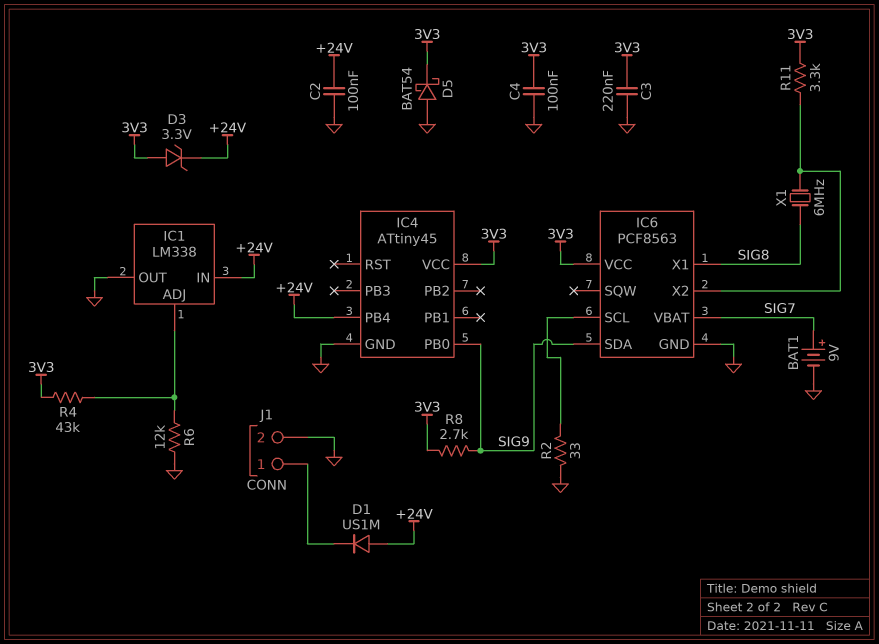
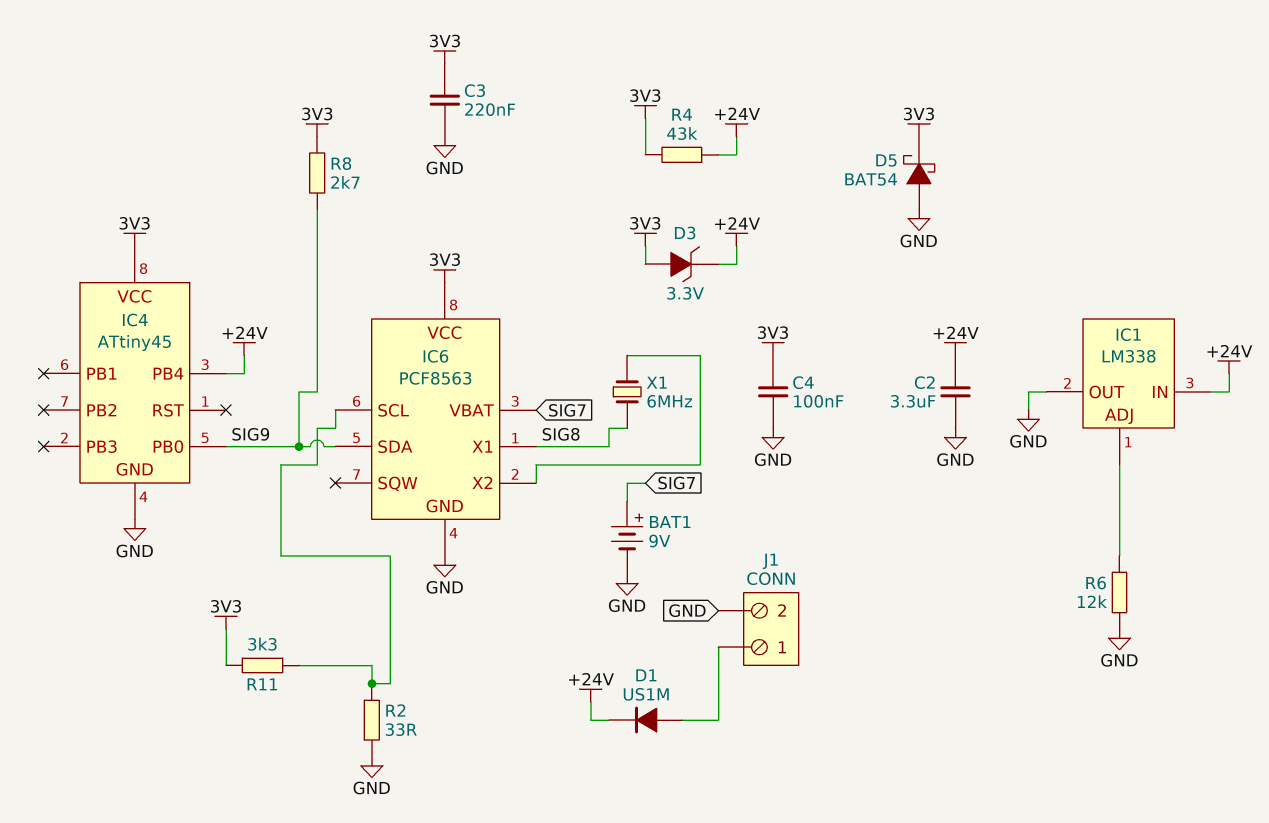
C2: 100nF (+24V, GND) -> 3.3uF (+24V, GND)
D1: diode US1M (A +24V, K J1/1) -> diode US1M (A J1/1, K +24V)
R4: 43k (3V3, IC1/ADJ) -> 43k (+24V, 3V3)
R11: 3.3k (3V3, IC6/X2) -> 3.3k (3V3, IC6/SCL)

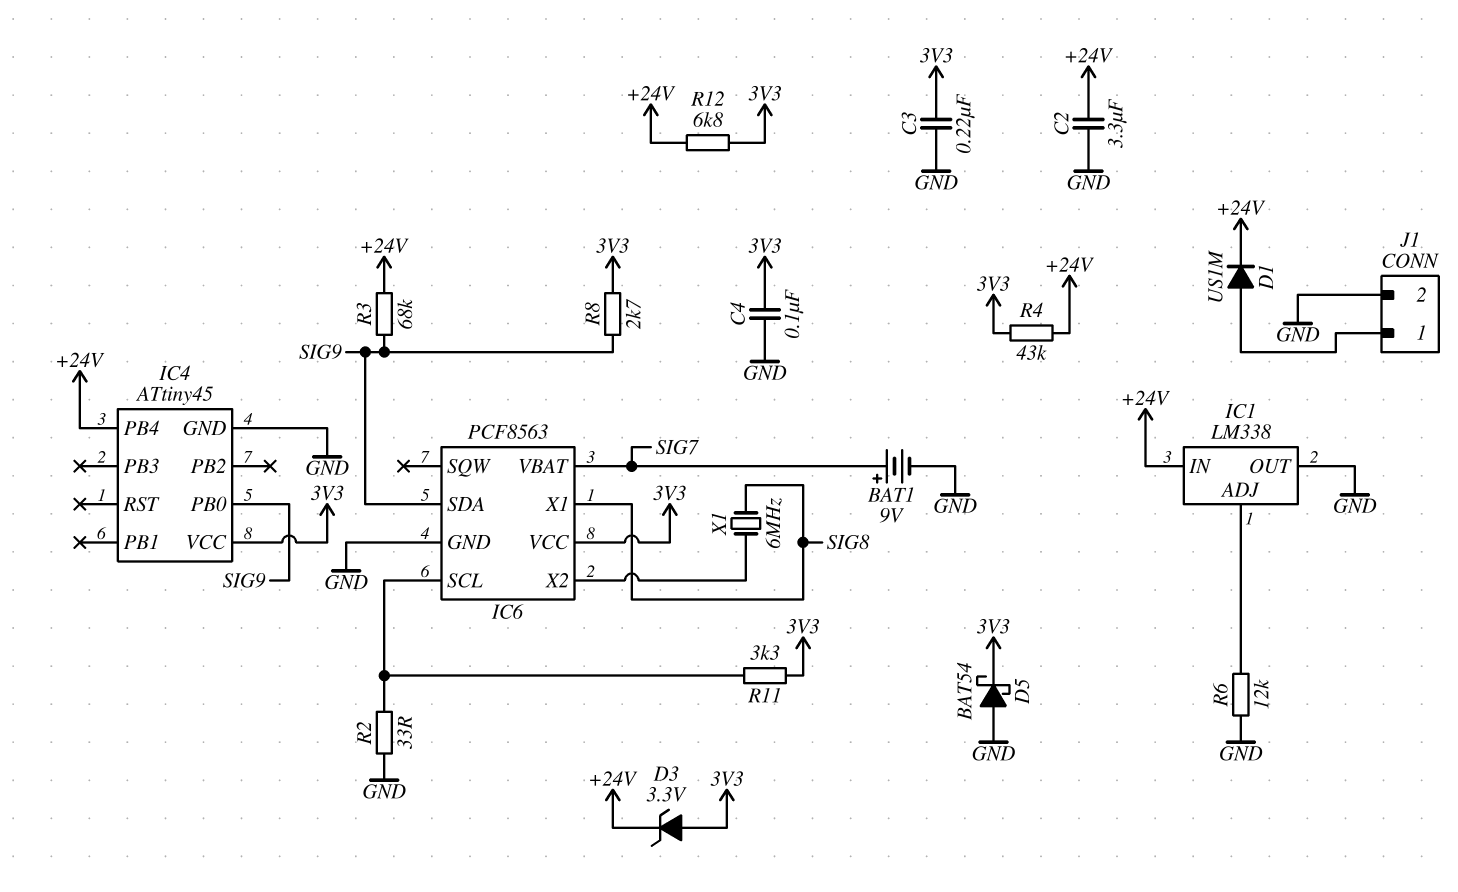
R3: none -> 68k (+24V, SIG9)
R12: none -> 6.8k (+24V, 3V3)

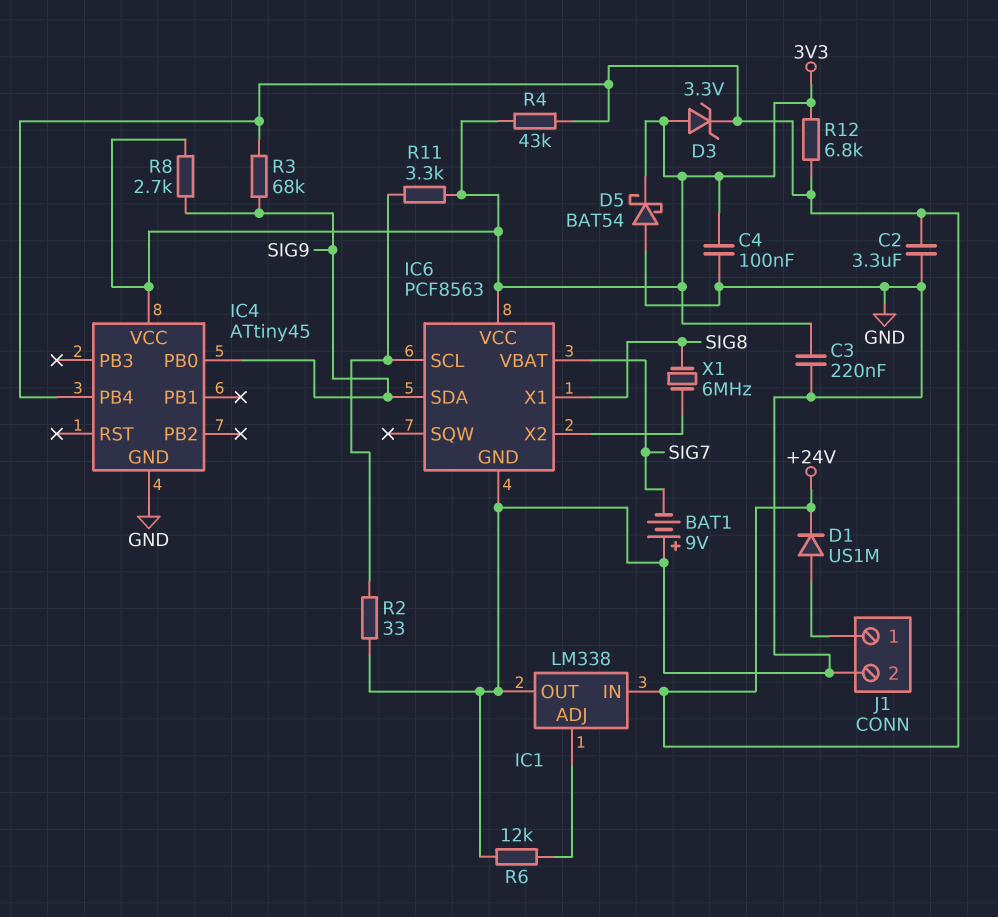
BAT1: 9V (plus SIG7, minus GND) -> 9V (plus GND, minus SIG7)

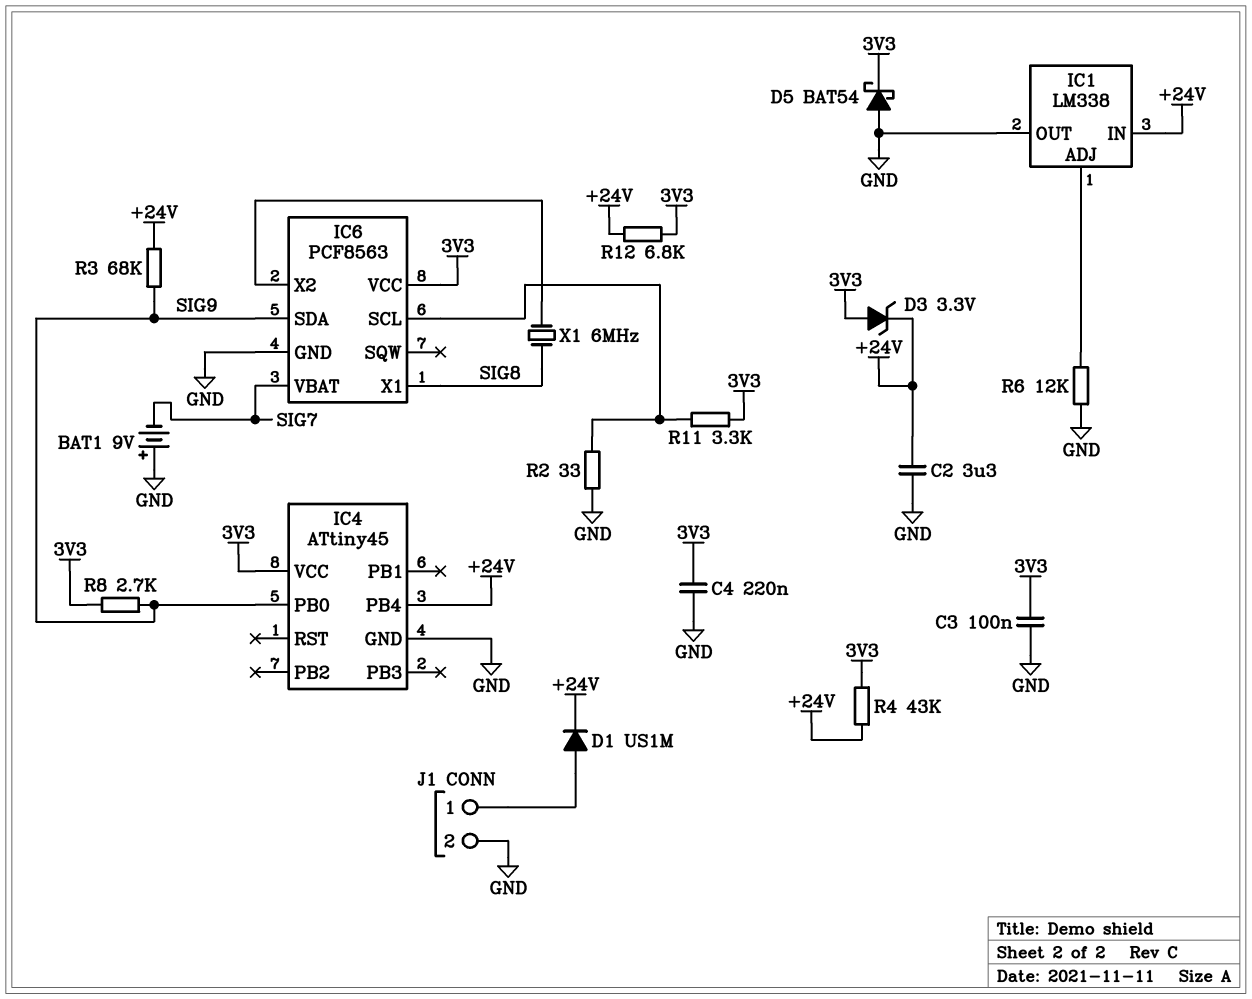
C3: 220nF (3V3, GND) -> 100nF (3V3, GND)
C4: 100nF (3V3, GND) -> 220nF (3V3, GND)

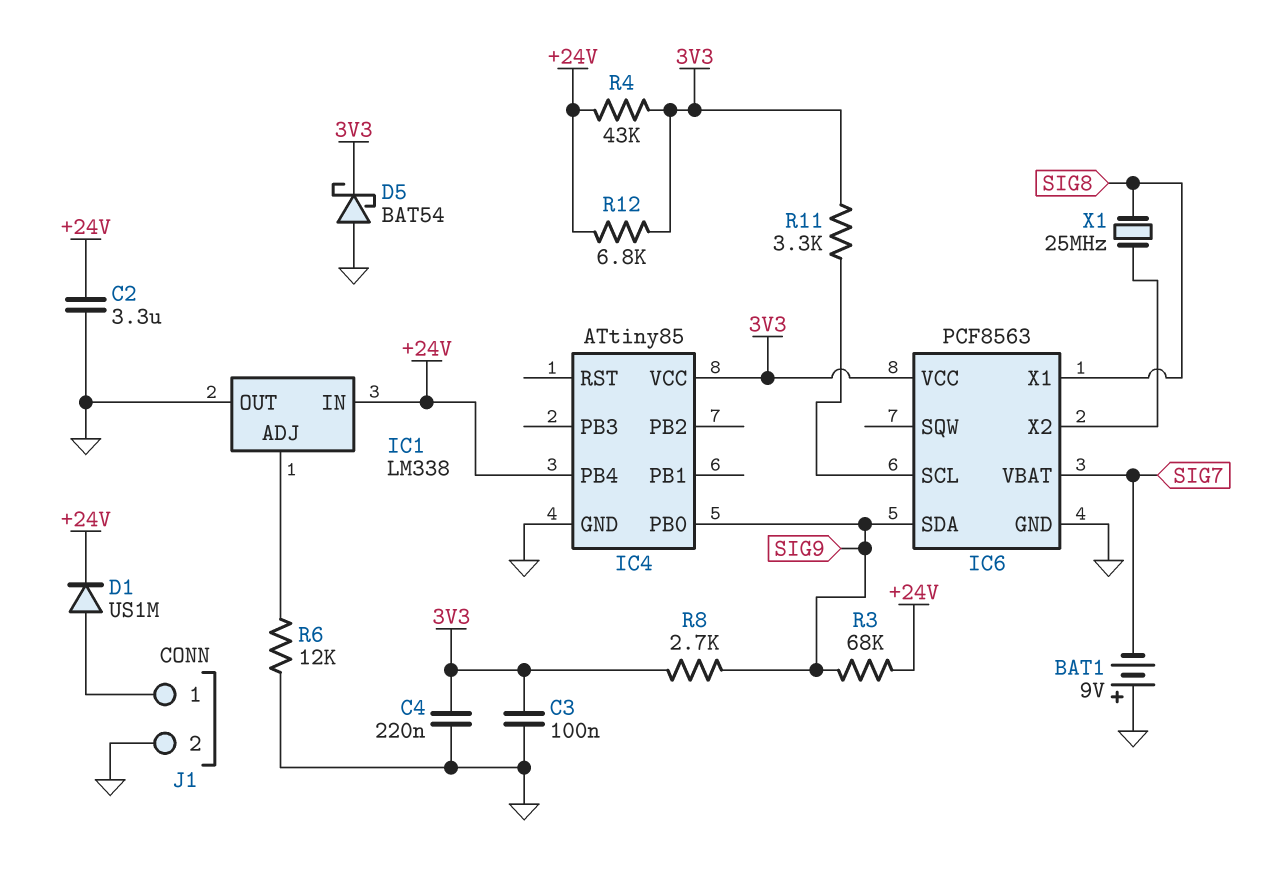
D3: zener 3.3V (A 3V3, K +24V) -> none
IC4: ATtiny45 -> ATtiny85
R2: 33 (GND, IC6/SCL) -> none
X1: 6MHz (IC6/X2, SIG8) -> 25MHz (IC6/X2, SIG8)

